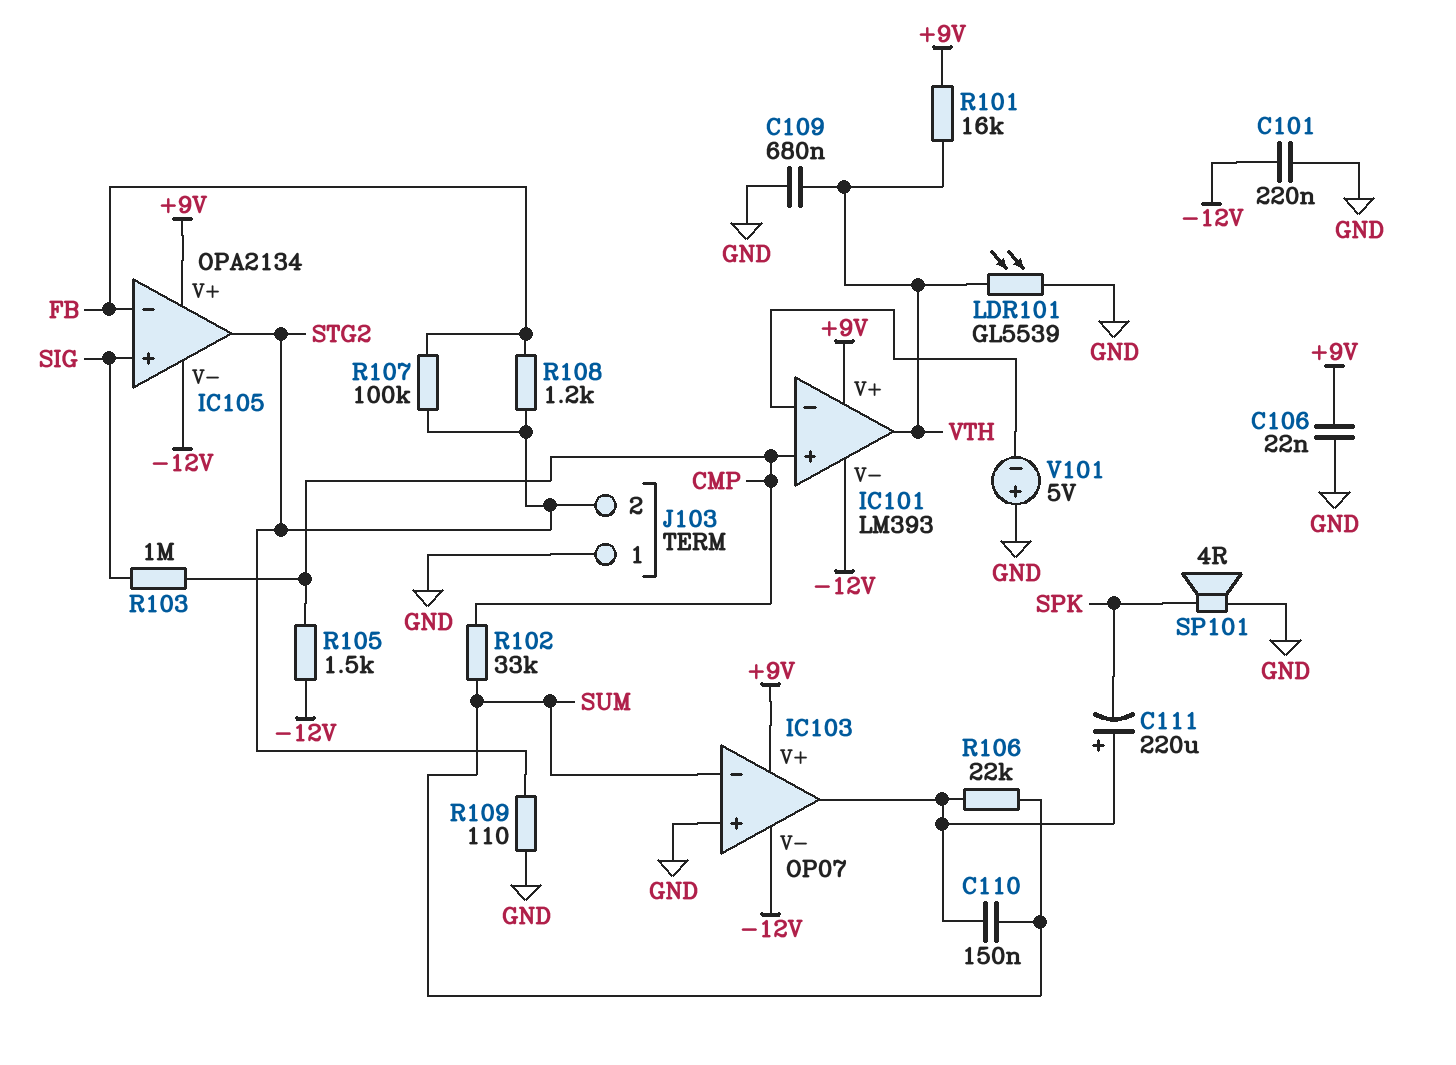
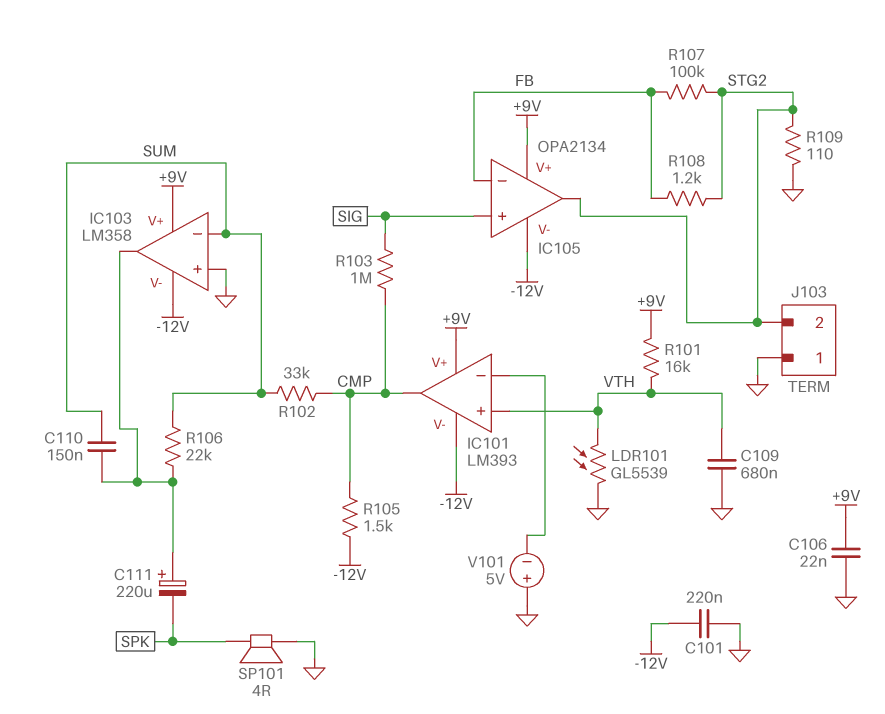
IC101 pin in+: CMP -> VTH
IC101 pin out: VTH -> CMP
IC103: OP07 -> LM358

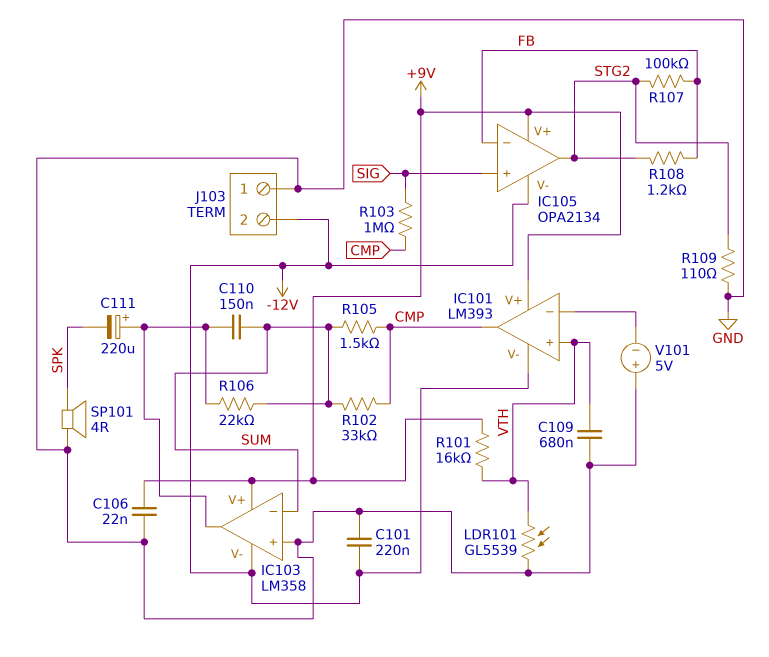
J103 pin 2: STG2 -> -12V
R105: 1.5k (-12V, CMP) -> 1.5k (CMP, SUM)

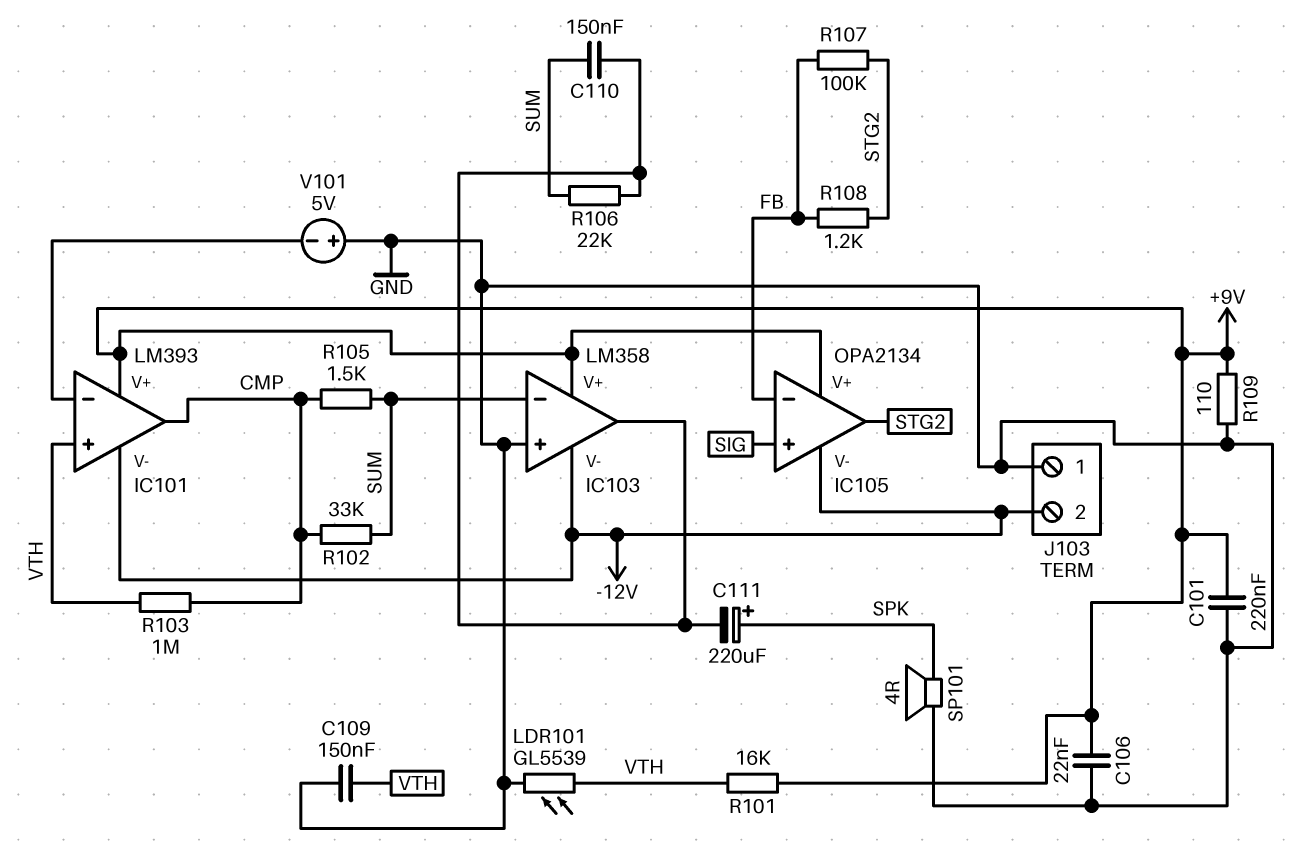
C101: 220nF (-12V, GND) -> 220nF (+9V, GND)
C109: 680nF (GND, VTH) -> 150nF (GND, VTH)
C111: 220uF (plus IC103/out, minus SPK) -> 220uF (plus SPK, minus IC103/out)
R103: 1M (CMP, SIG) -> 1M (CMP, VTH)
R109: 110 (GND, STG2) -> 110 (+9V, GND)

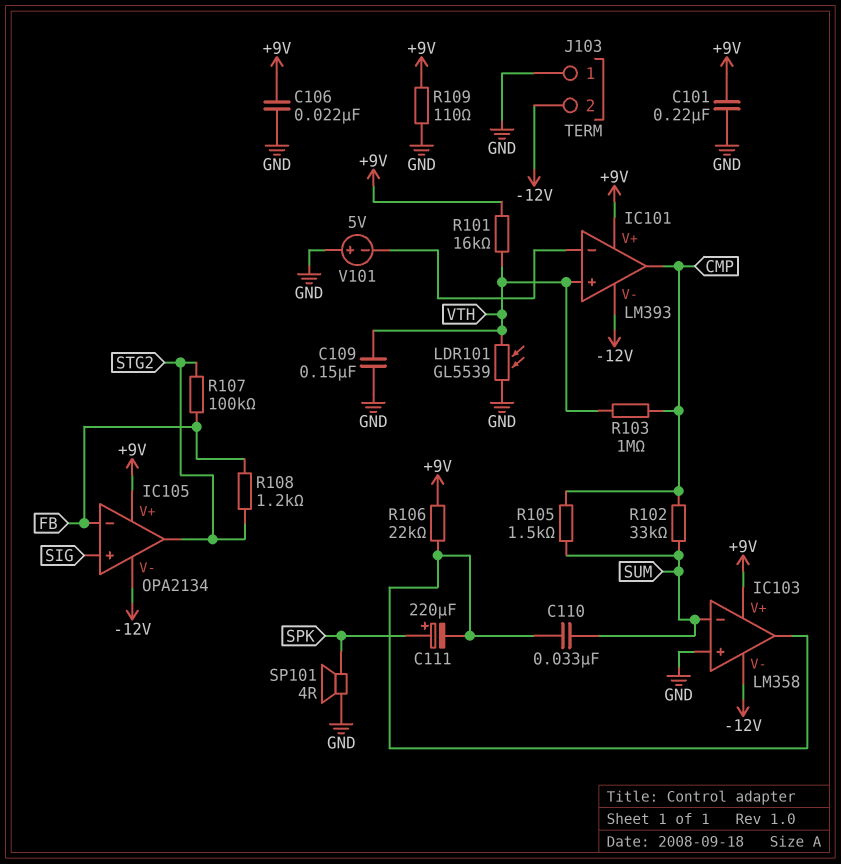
C110: 150nF (IC103/out, SUM) -> 33nF (IC103/out, SUM)
R106: 22k (IC103/out, SUM) -> 22k (+9V, IC103/out)

